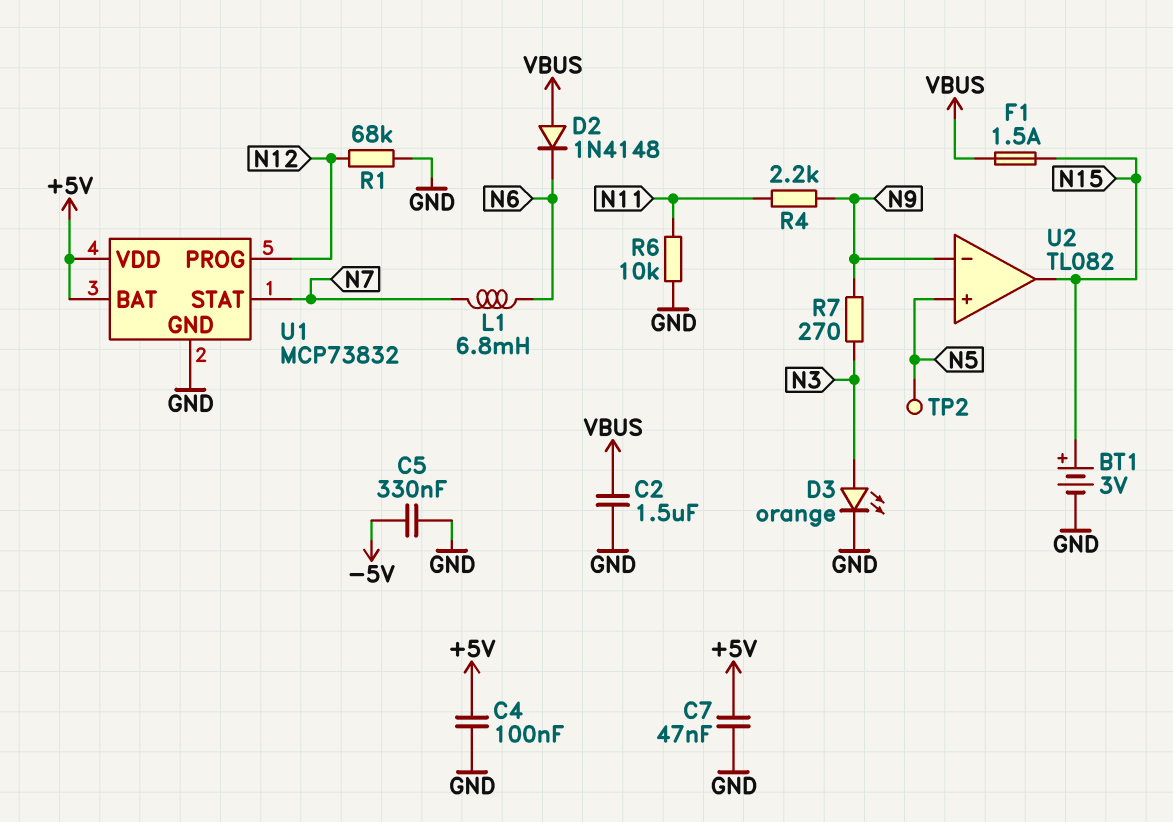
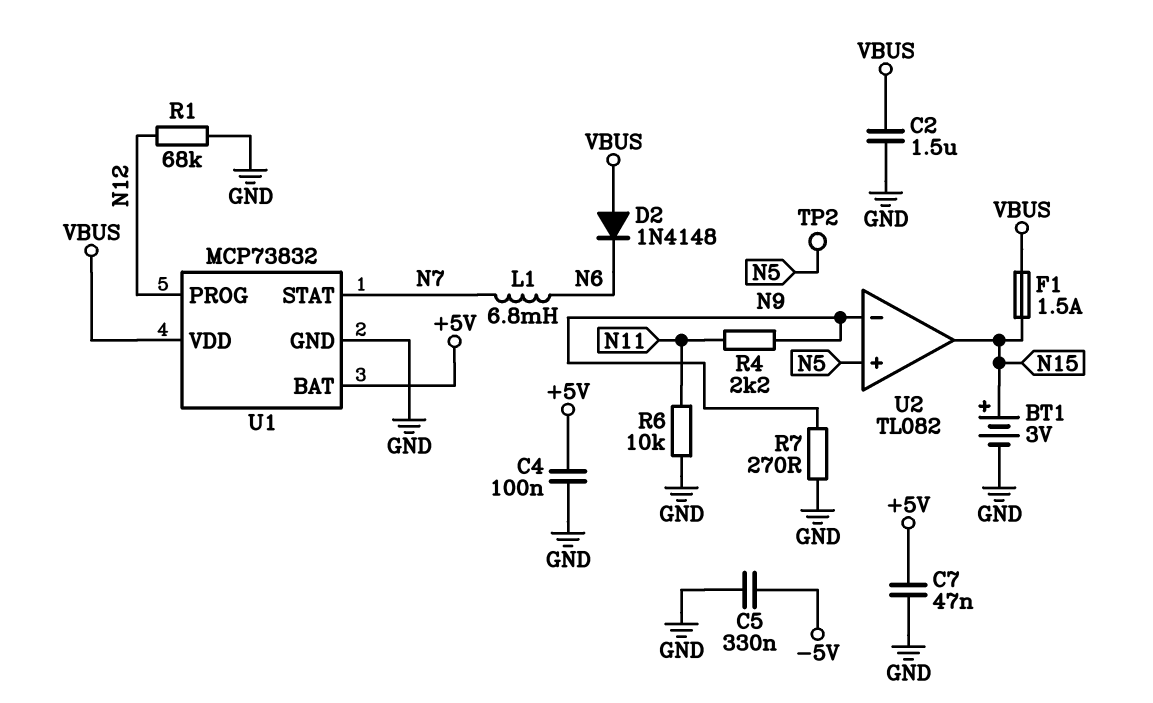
D3: LED orange (A N3, K GND) -> none
R7: 270 (N3, N9) -> 270 (GND, N9)
U1 pin VDD: +5V -> VBUS

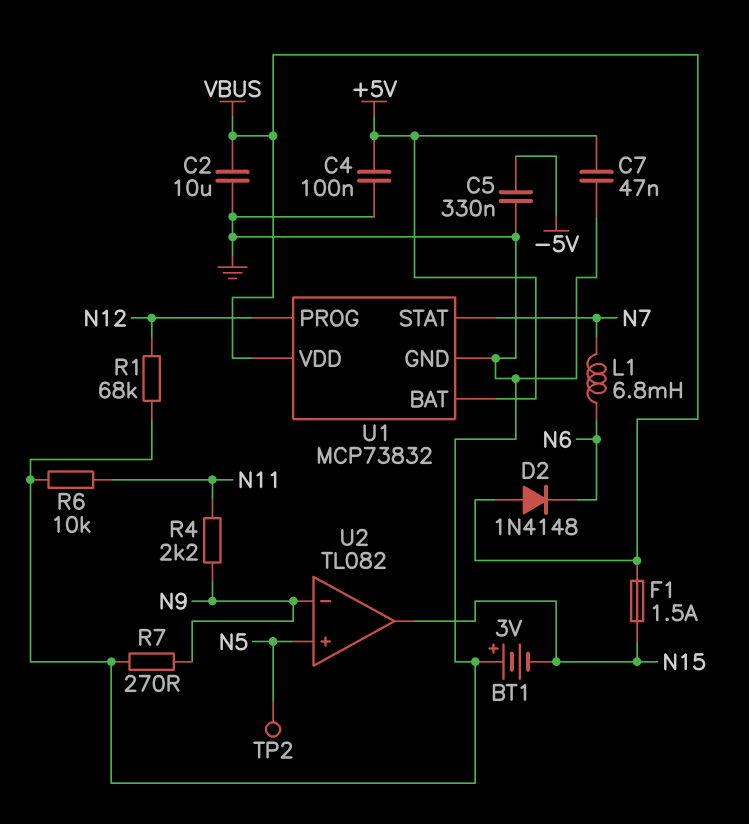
BT1: 3V (plus N15, minus GND) -> 3V (plus GND, minus N15)
C2: 1.5uF (GND, VBUS) -> 10uF (GND, VBUS)

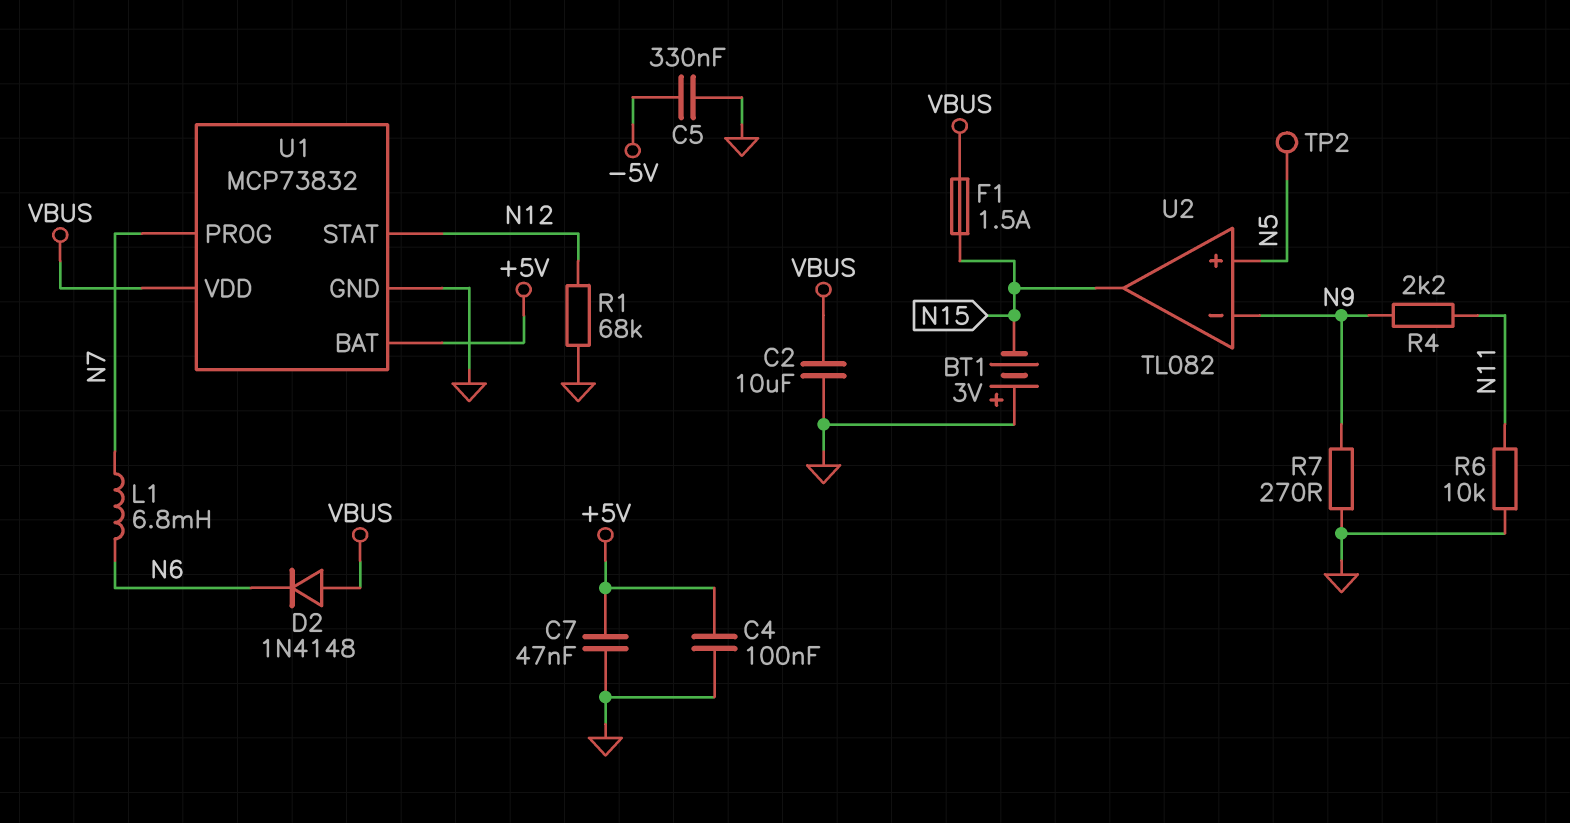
U1 pin PROG: N12 -> N7
U1 pin STAT: N7 -> N12

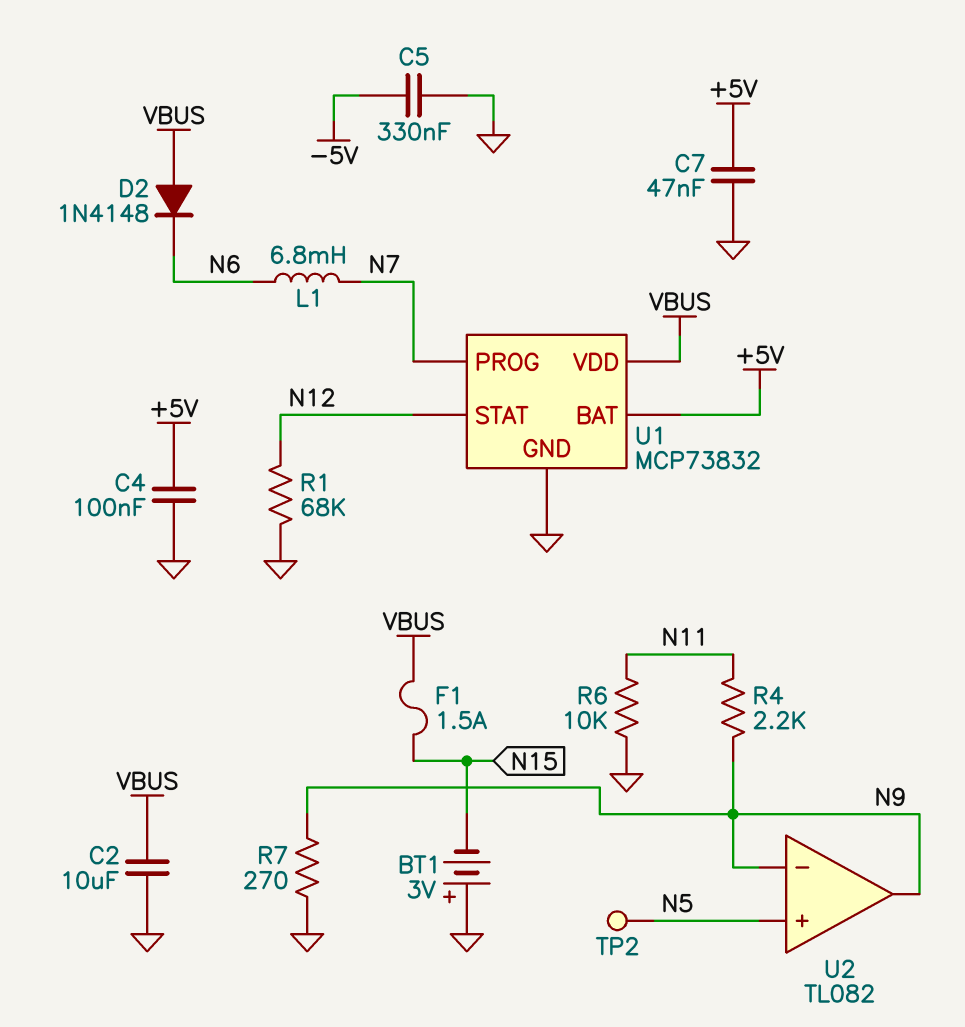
U2 pin out: N15 -> N9

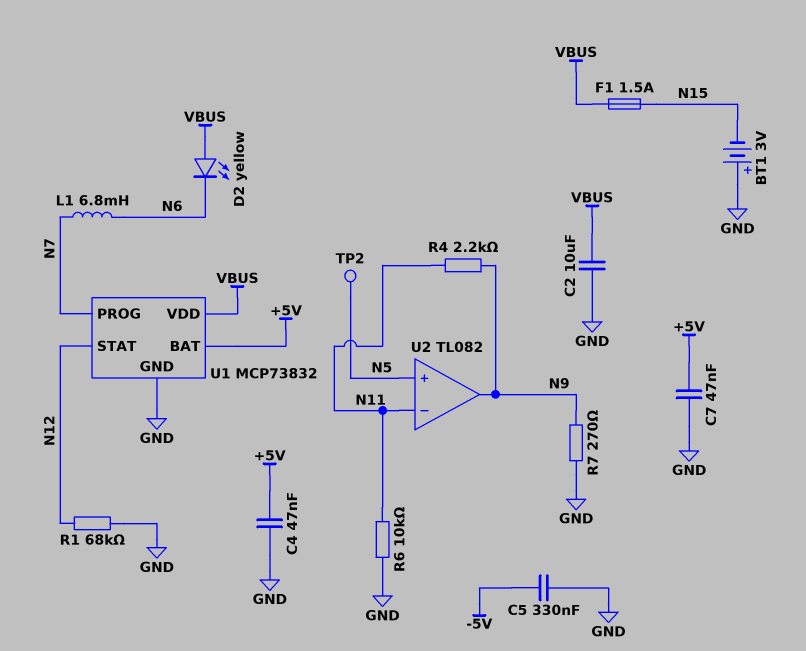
C4: 100nF (+5V, GND) -> 47nF (+5V, GND)
D2: diode 1N4148 (A VBUS, K N6) -> LED yellow (A VBUS, K N6)
U2 pin in-: N9 -> N11

